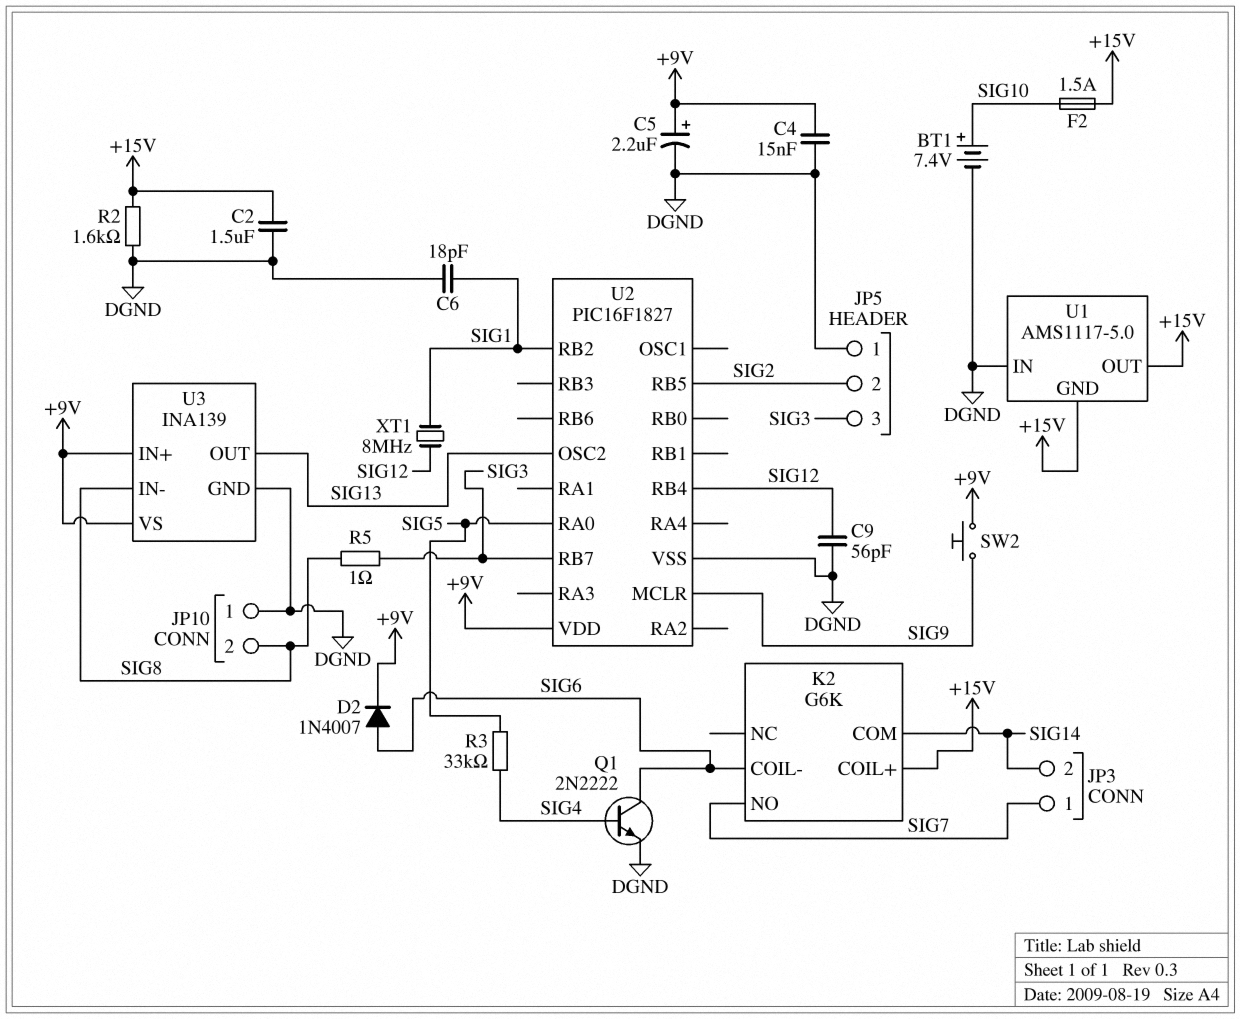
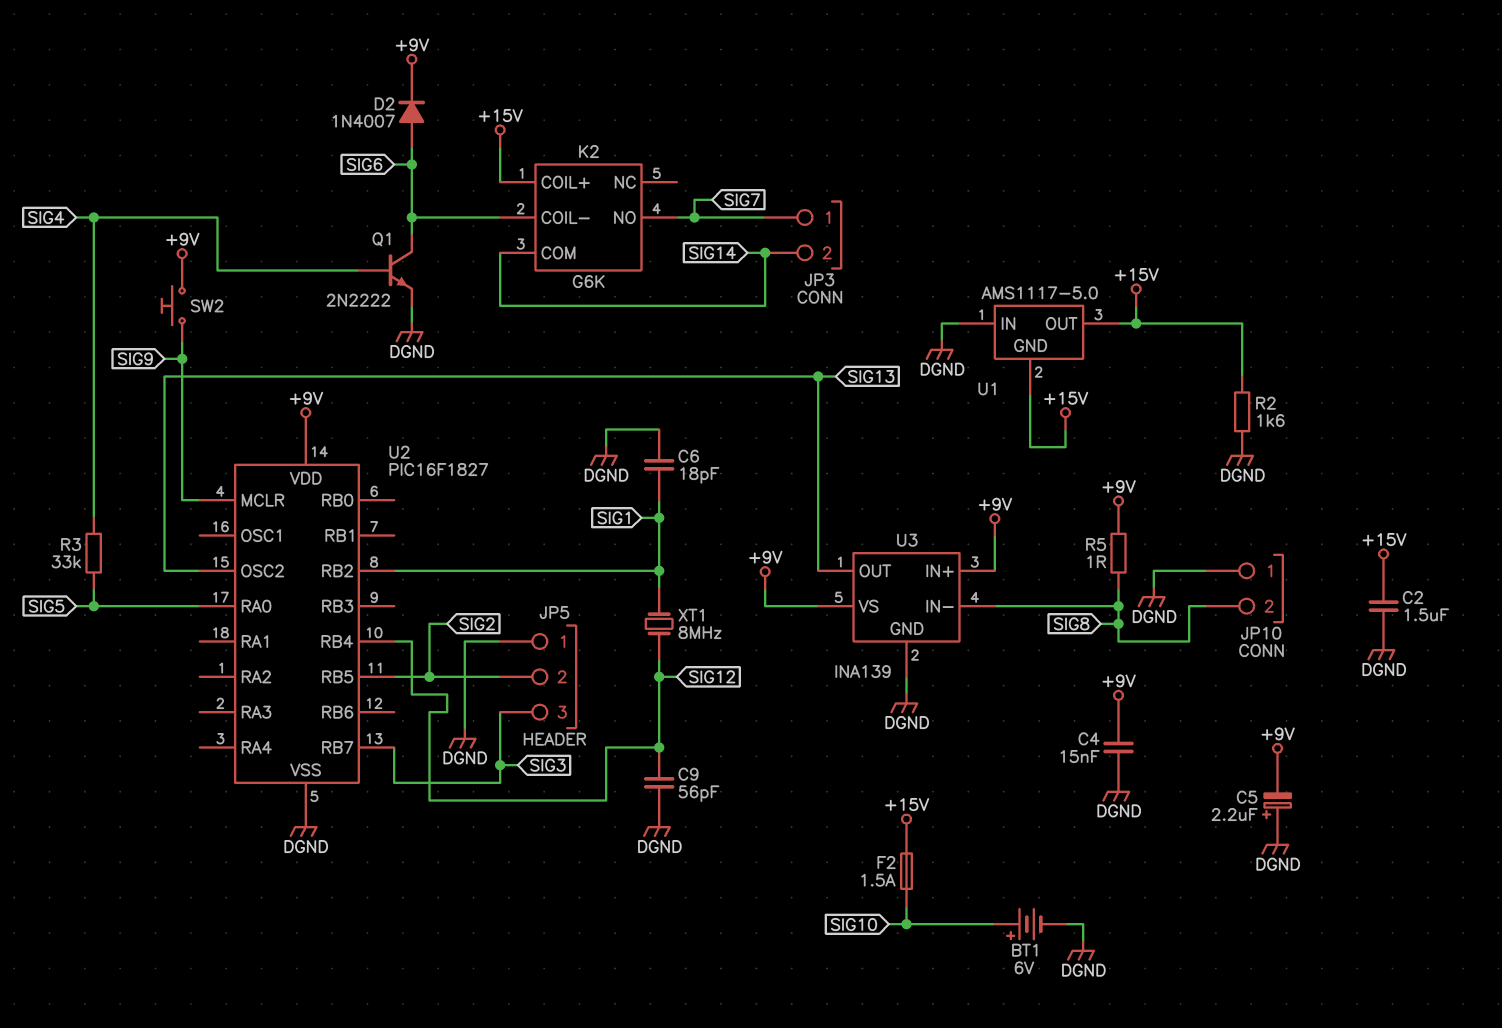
BT1: 7.4V (plus SIG10, minus DGND) -> 6V (plus SIG10, minus DGND)
C5: 2.2uF (plus +9V, minus DGND) -> 2.2uF (plus DGND, minus +9V)
R5: 1 (SIG3, SIG8) -> 1 (+9V, SIG8)

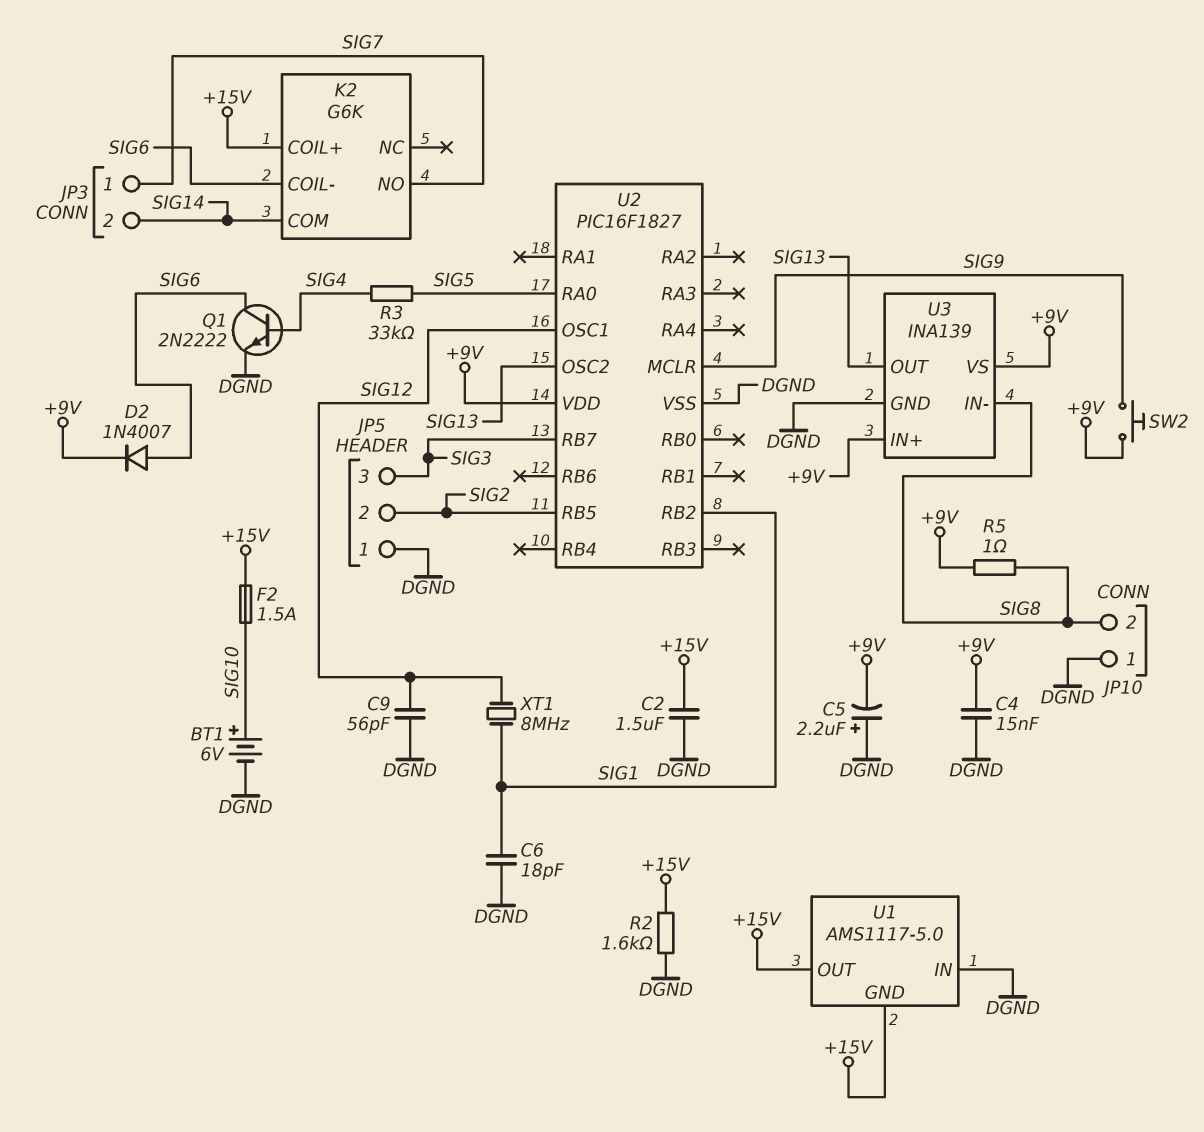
U2 pin OSC1: none -> SIG12
U2 pin RB4: SIG12 -> none

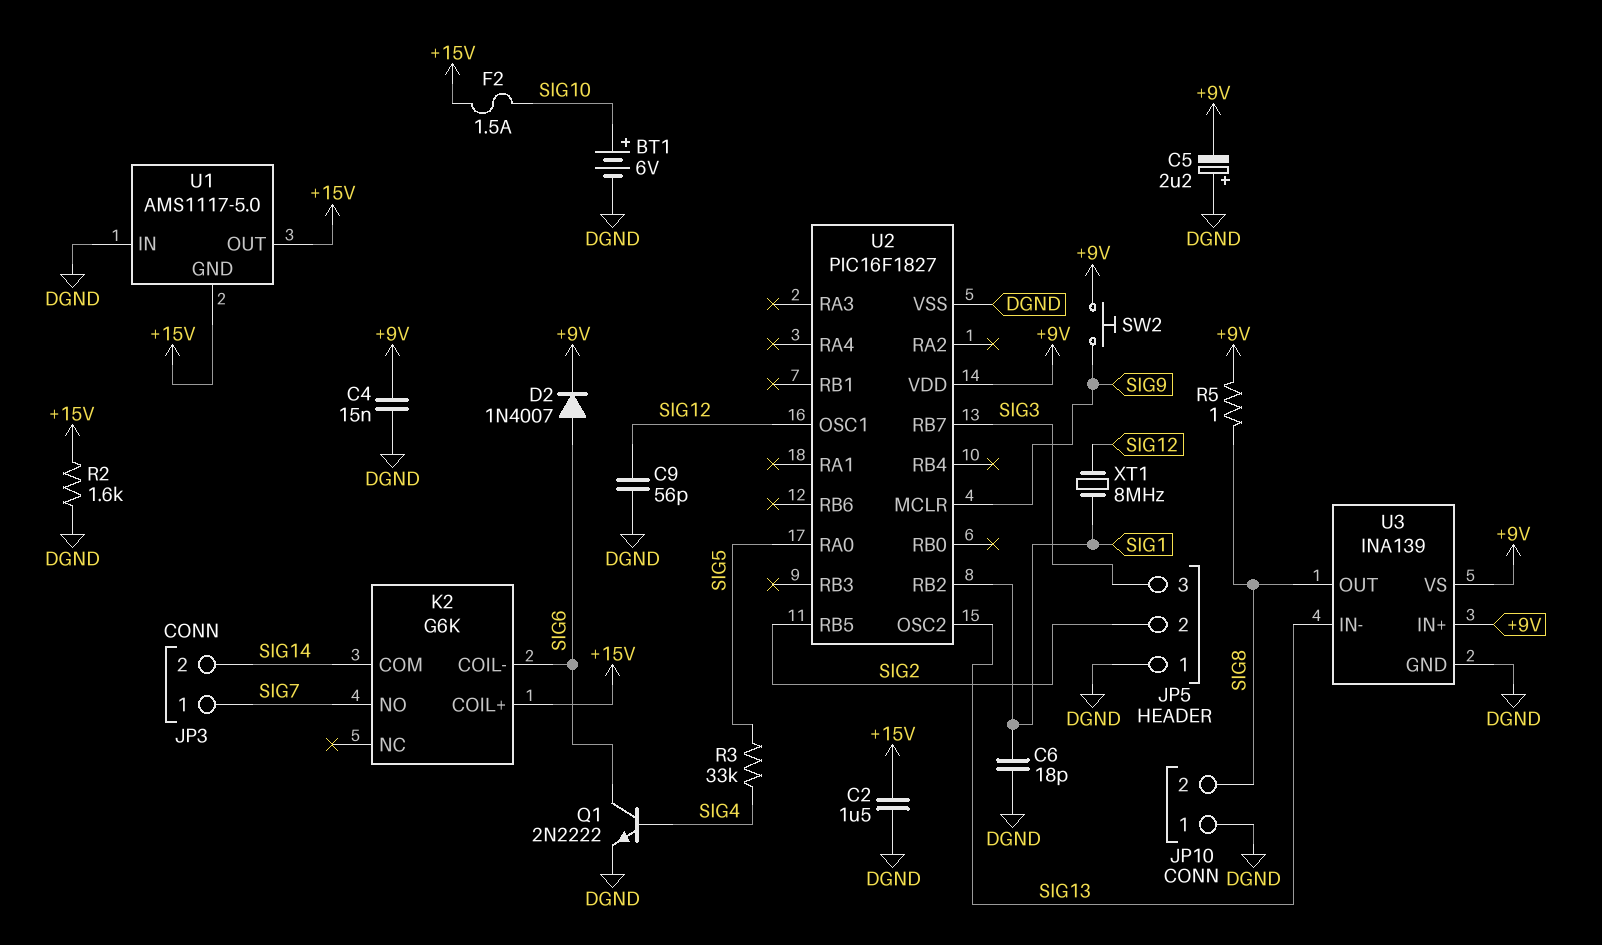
U3 pin IN-: SIG8 -> SIG13
U3 pin OUT: SIG13 -> SIG8

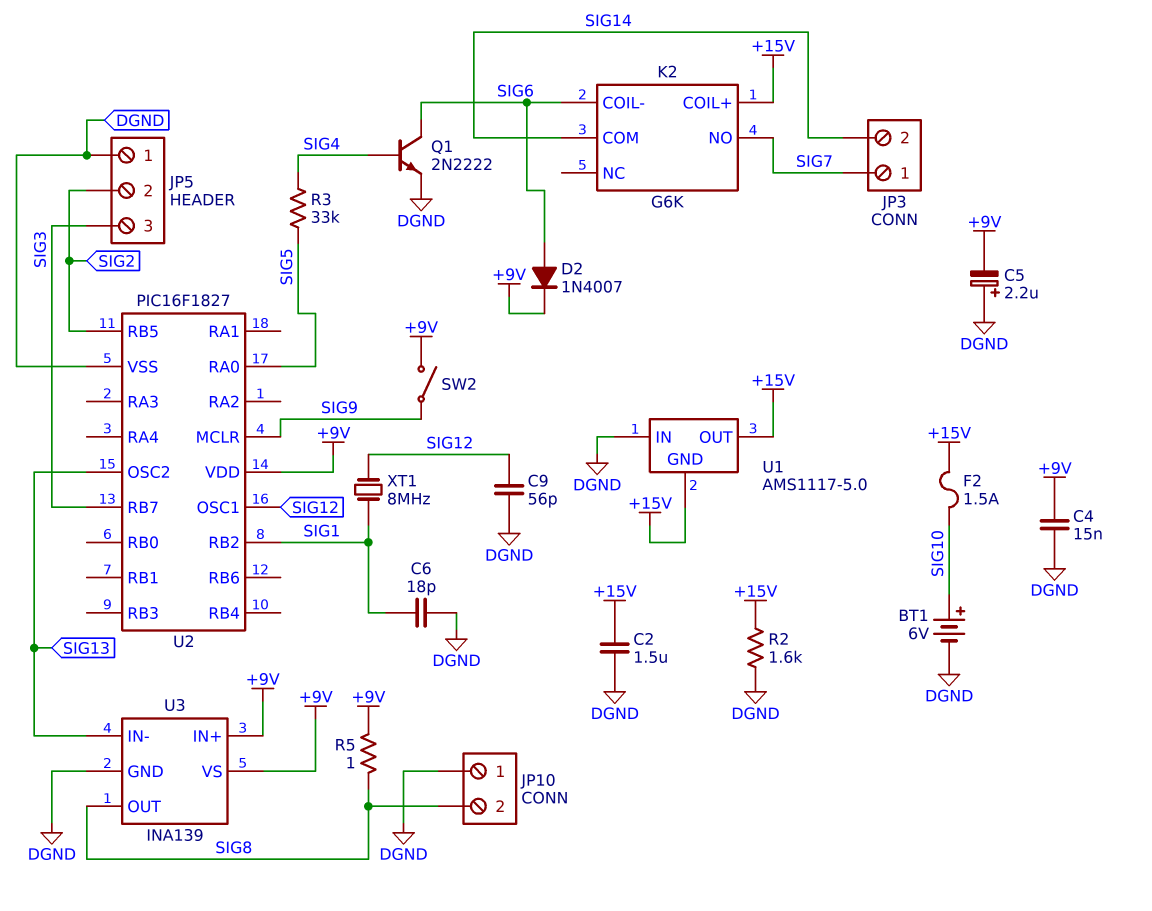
SW2: button (+9V, SIG9) -> switch (+9V, SIG9)

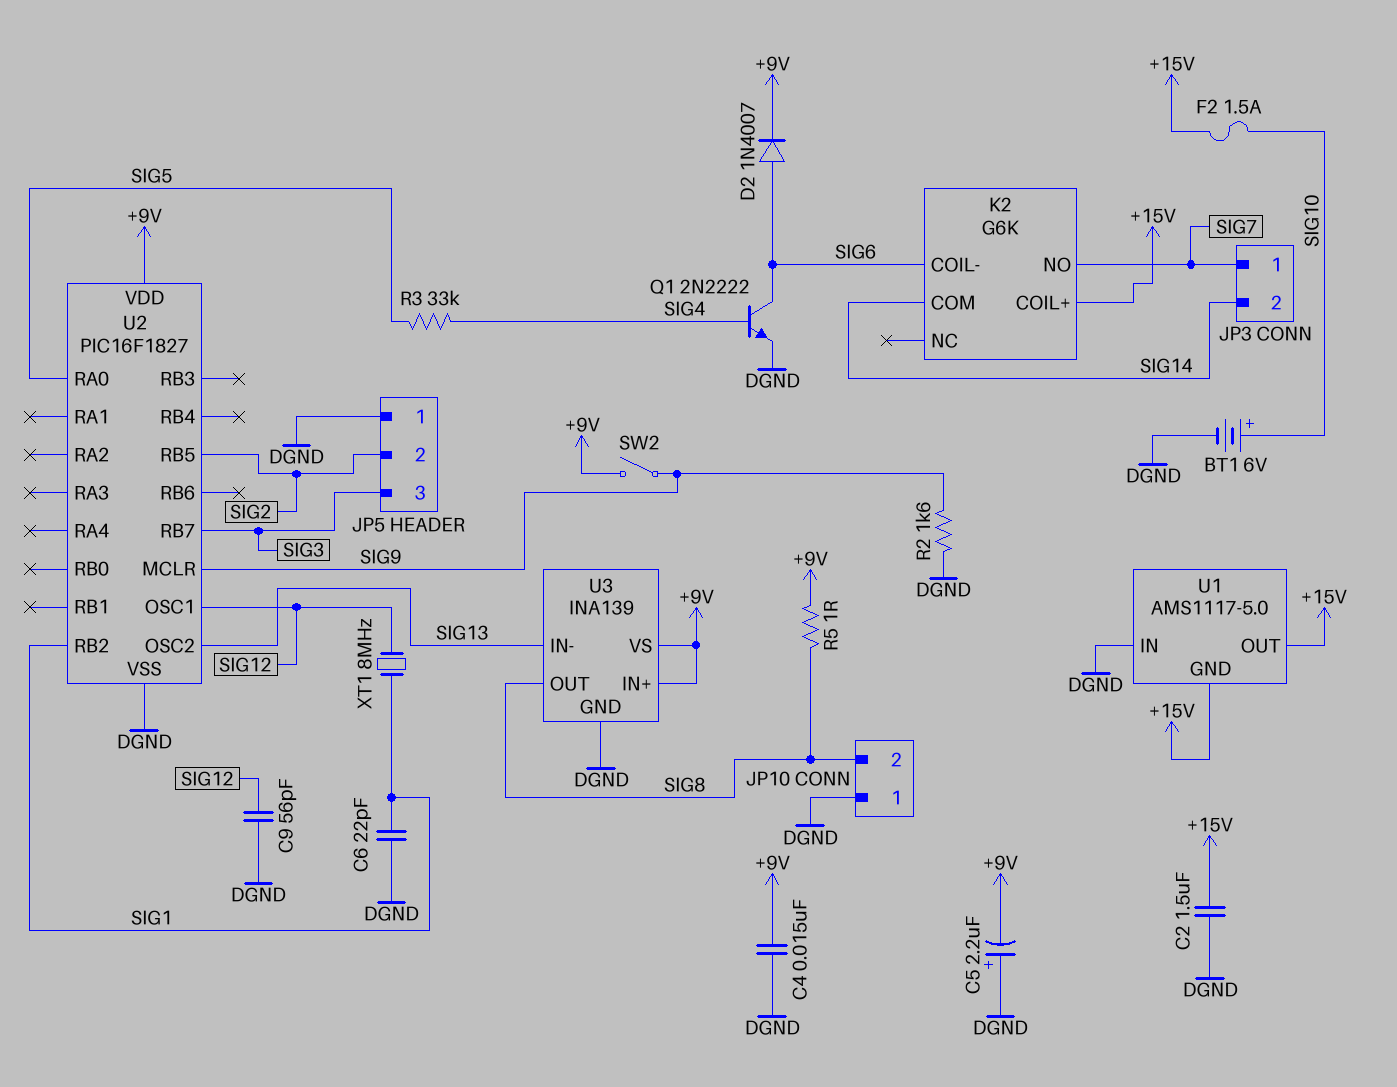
C6: 18pF (DGND, SIG1) -> 22pF (DGND, SIG1)
R2: 1.6k (+15V, DGND) -> 1.6k (DGND, SIG9)

